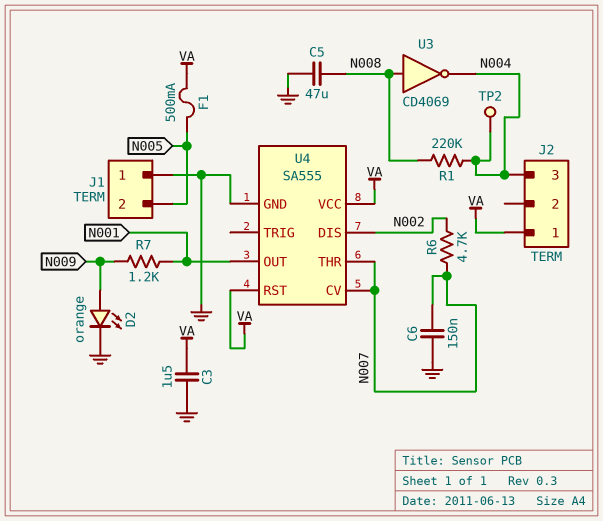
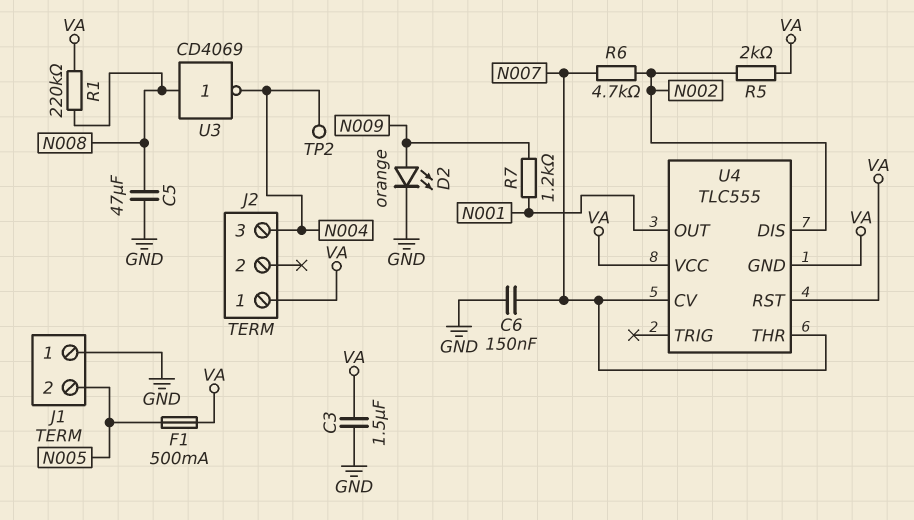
R1: 220k (N004, N008) -> 220k (N008, VA)
R5: none -> 2k (N002, VA)
U4: SA555 -> TLC555
U4 pin GND: GND -> VA

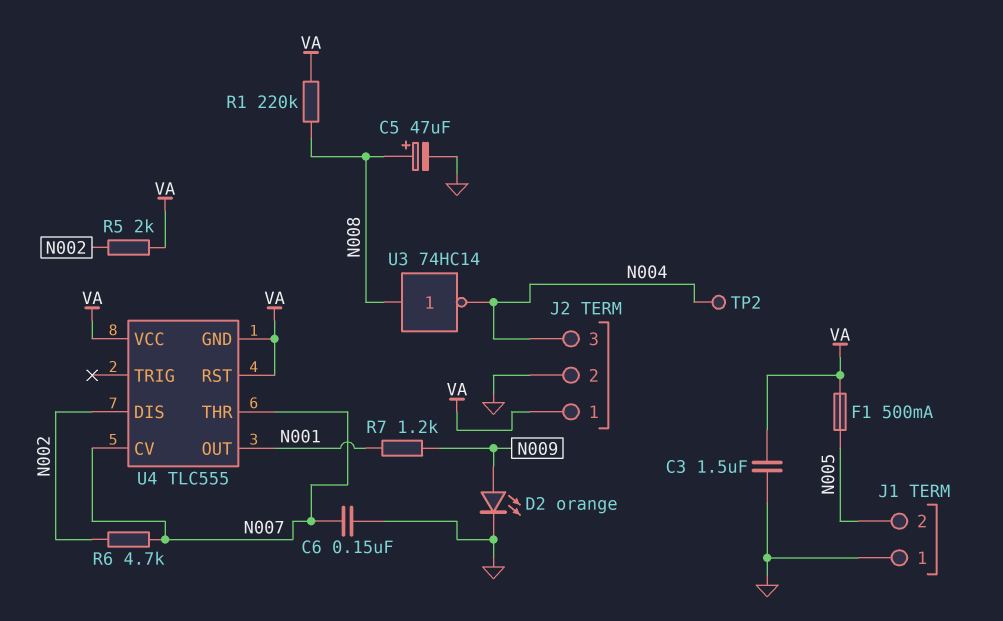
C5: 47uF (GND, N008) -> 47uF (plus N008, minus GND)
J2 pin 2: none -> GND
U3: NOT CD4069 (in N008, out N004) -> NOT 74HC14 (in N008, out N004)

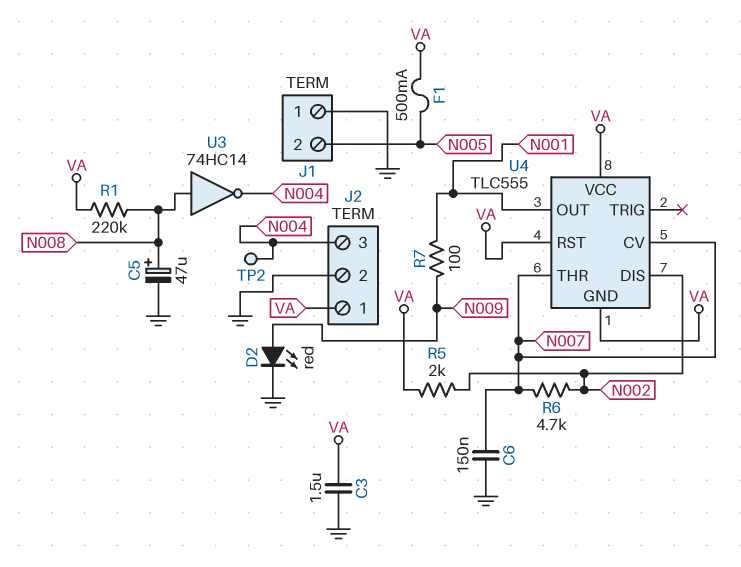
D2: LED orange (A N009, K GND) -> LED red (A N009, K GND)
R7: 1.2k (N001, N009) -> 100 (N001, N009)

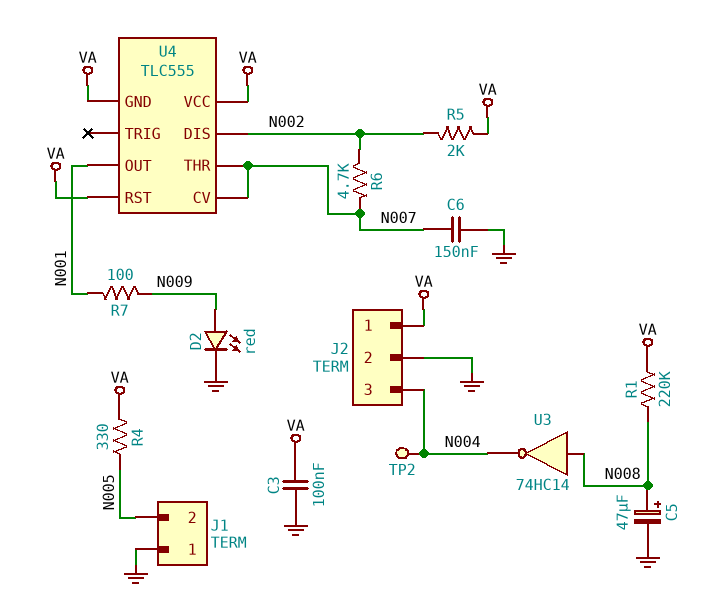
C3: 1.5uF (GND, VA) -> 100nF (GND, VA)
F1: 500mA (N005, VA) -> none
R4: none -> 330 (N005, VA)

